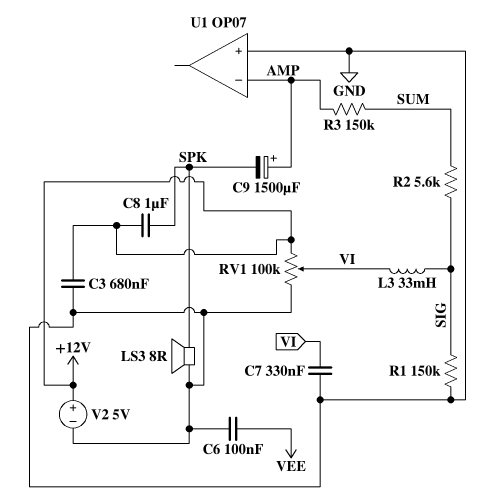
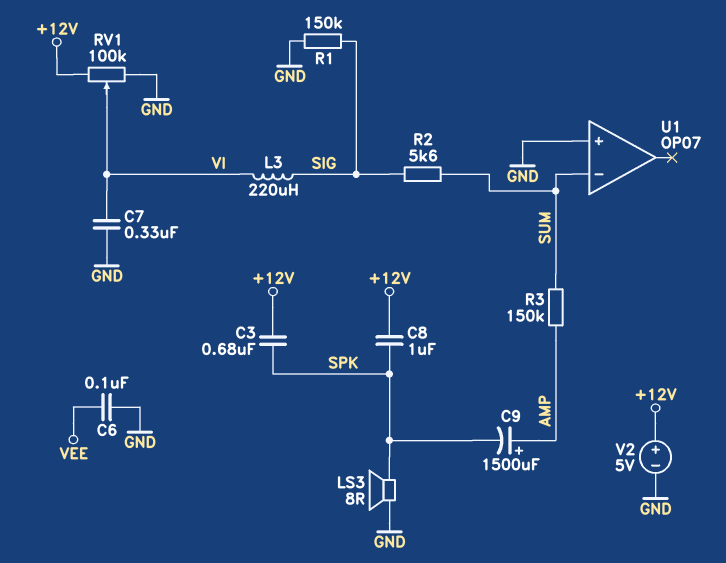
C3: 680nF (+12V, GND) -> 680nF (+12V, SPK)
L3: 33mH (SIG, VI) -> 220uH (SIG, VI)
U1 pin in-: AMP -> SUM

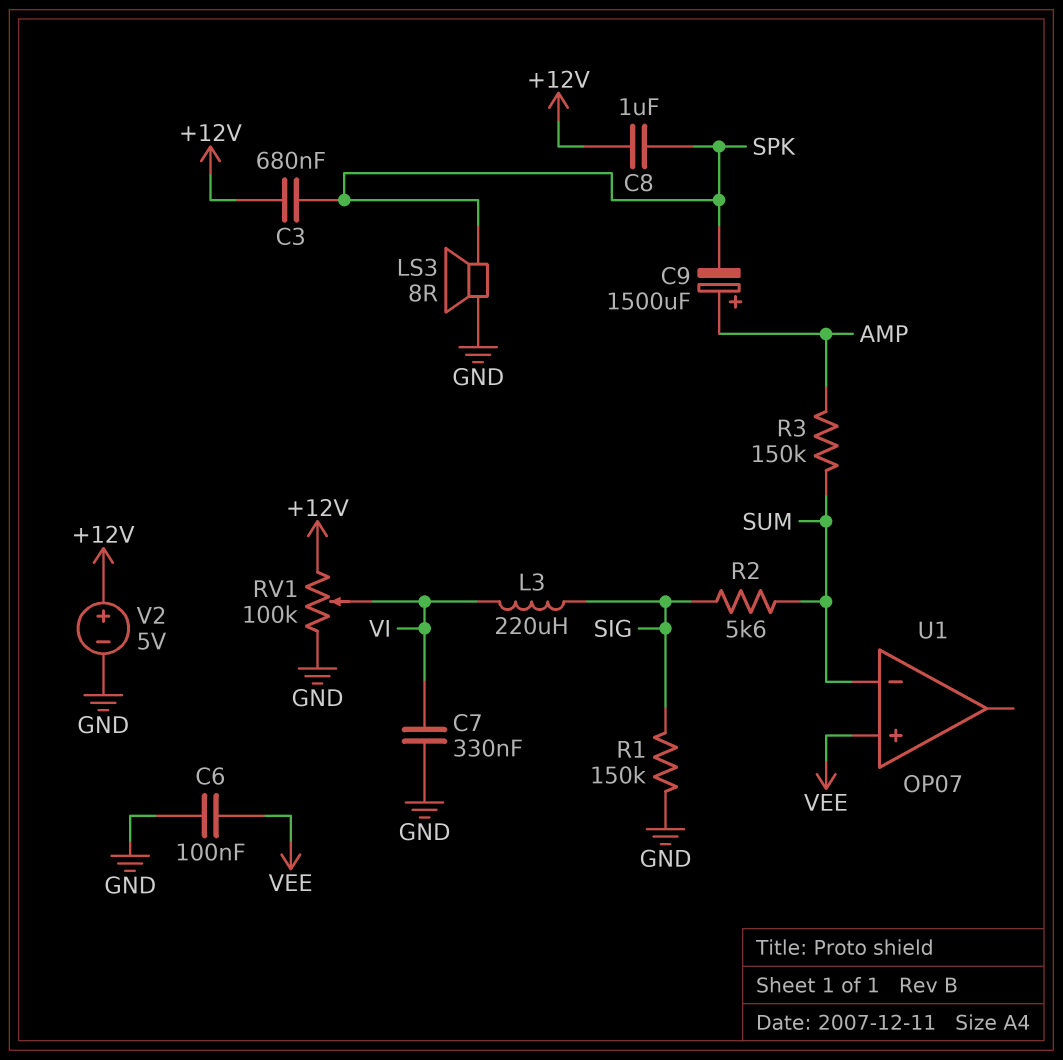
U1 pin in+: GND -> VEE

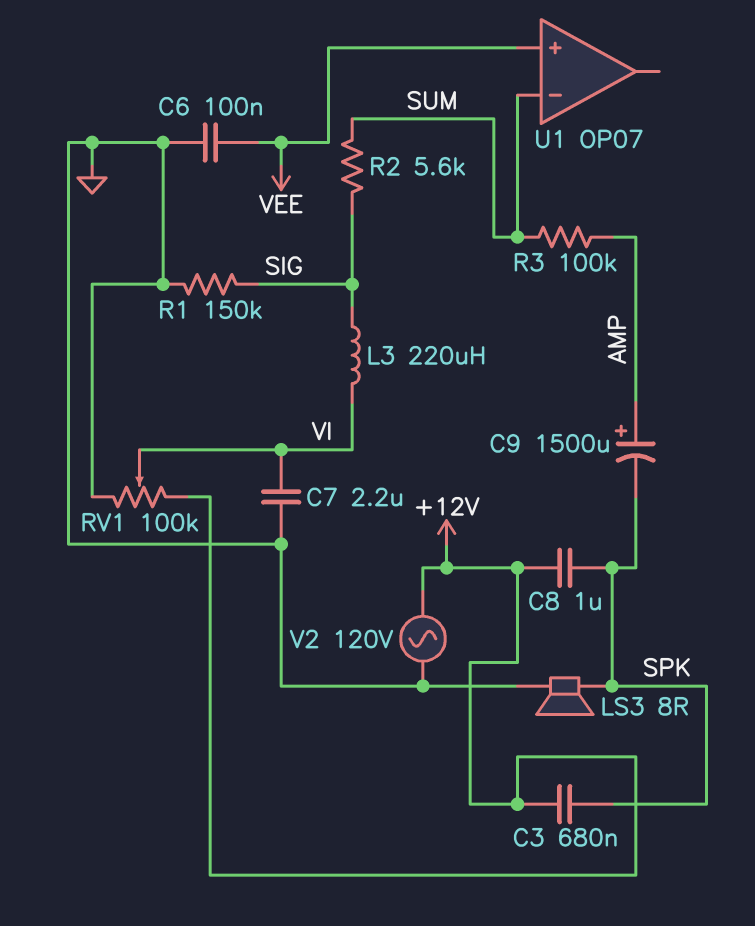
C7: 330nF (GND, VI) -> 2.2uF (GND, VI)
R3: 150k (AMP, SUM) -> 100k (AMP, SUM)
V2: 5V (plus +12V, minus GND) -> AC 120V (+12V, GND)

